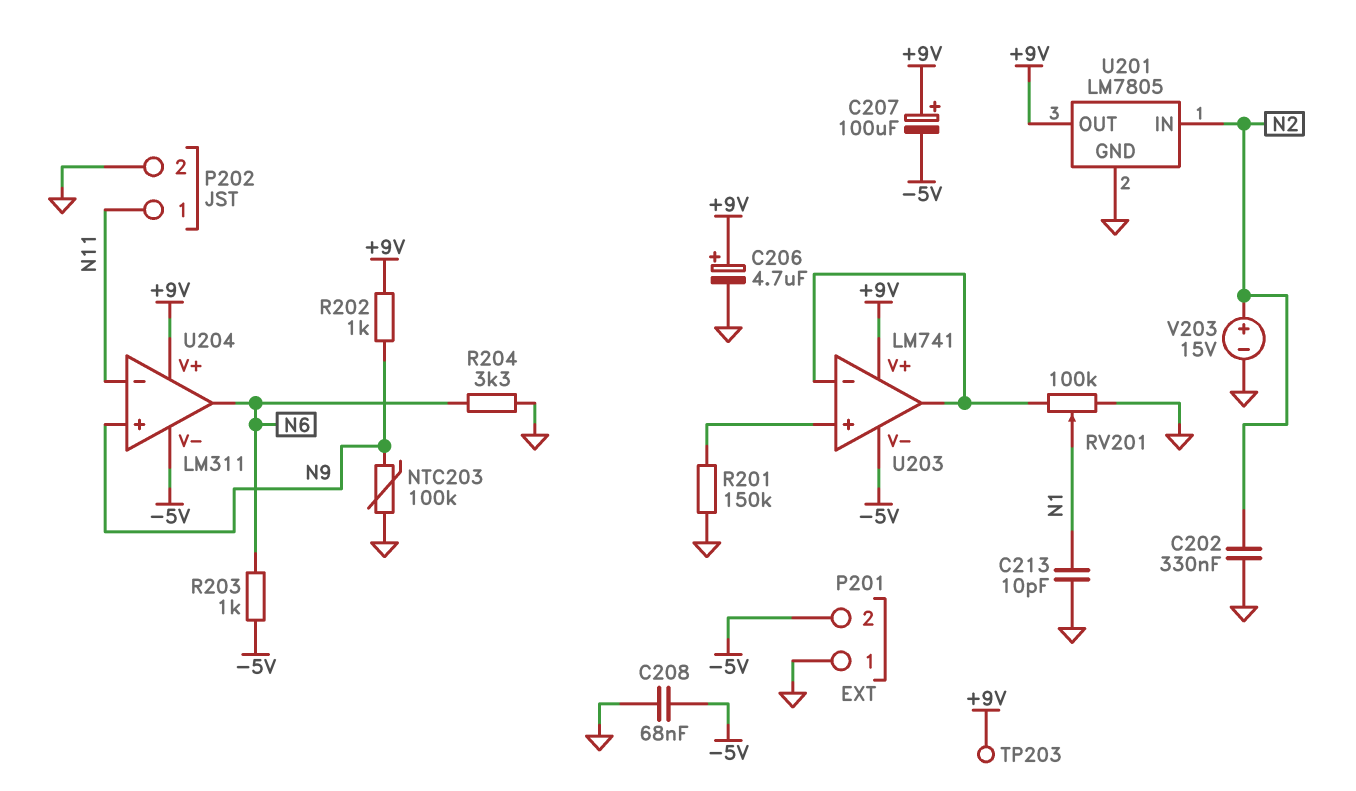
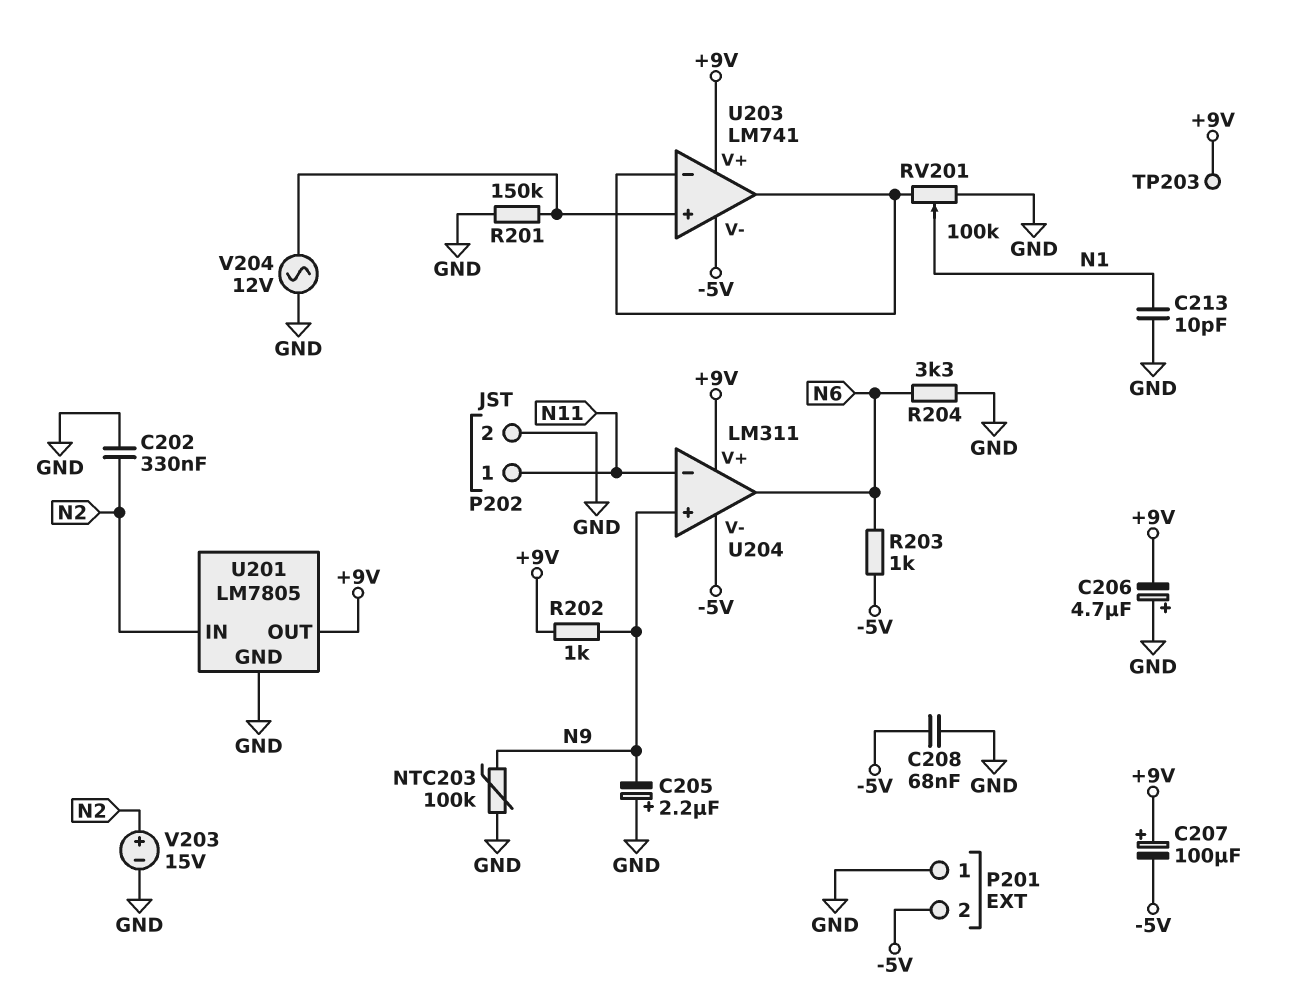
C205: none -> 2.2uF (plus GND, minus N9)
C206: 4.7uF (plus +9V, minus GND) -> 4.7uF (plus GND, minus +9V)
V204: none -> AC 12V (GND, U203/in+)

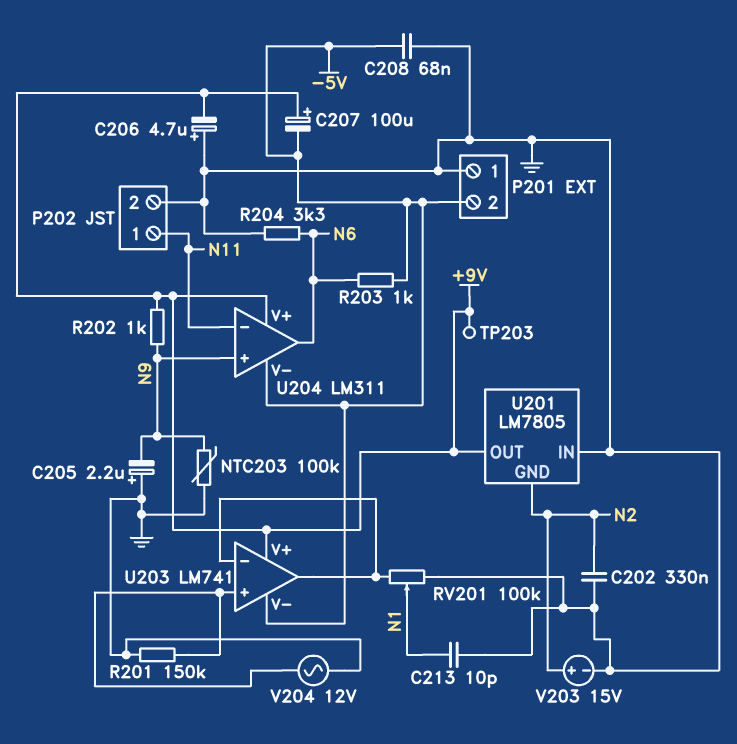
U201 pin GND: GND -> N2
U201 pin IN: N2 -> GND

